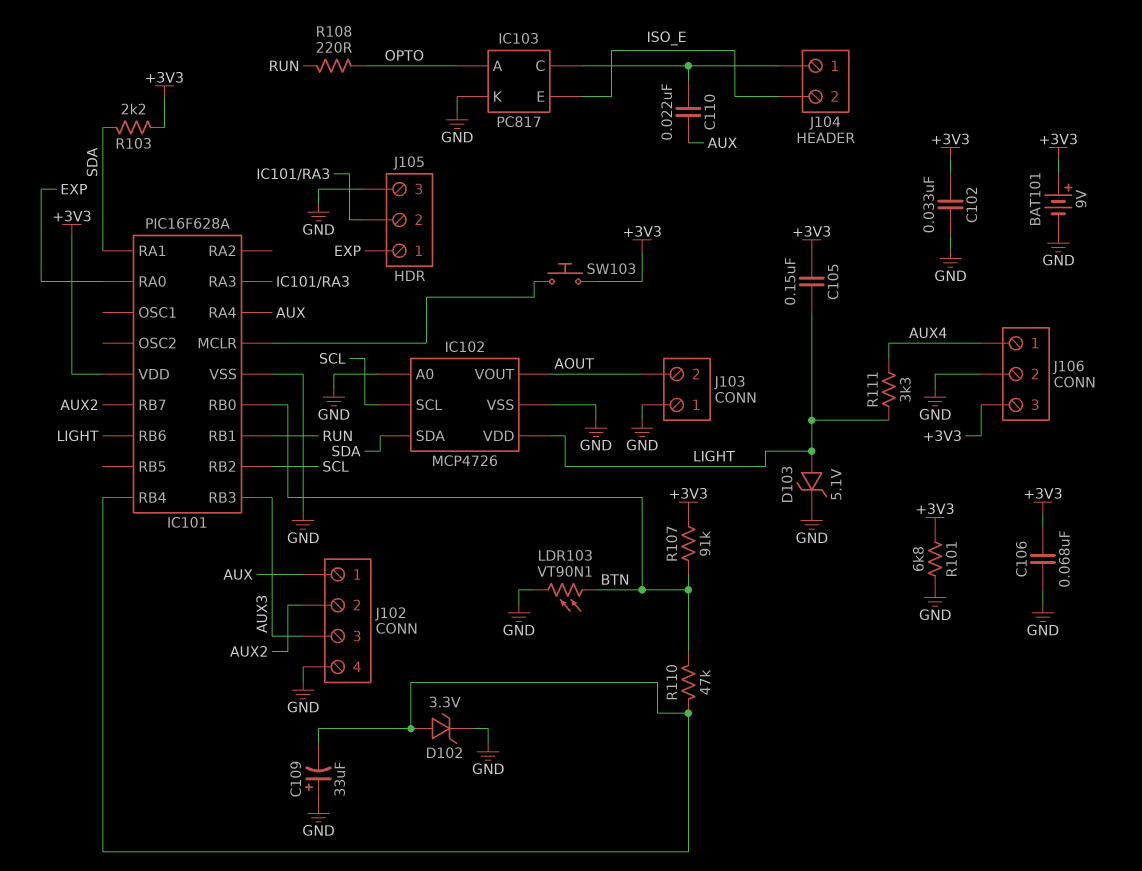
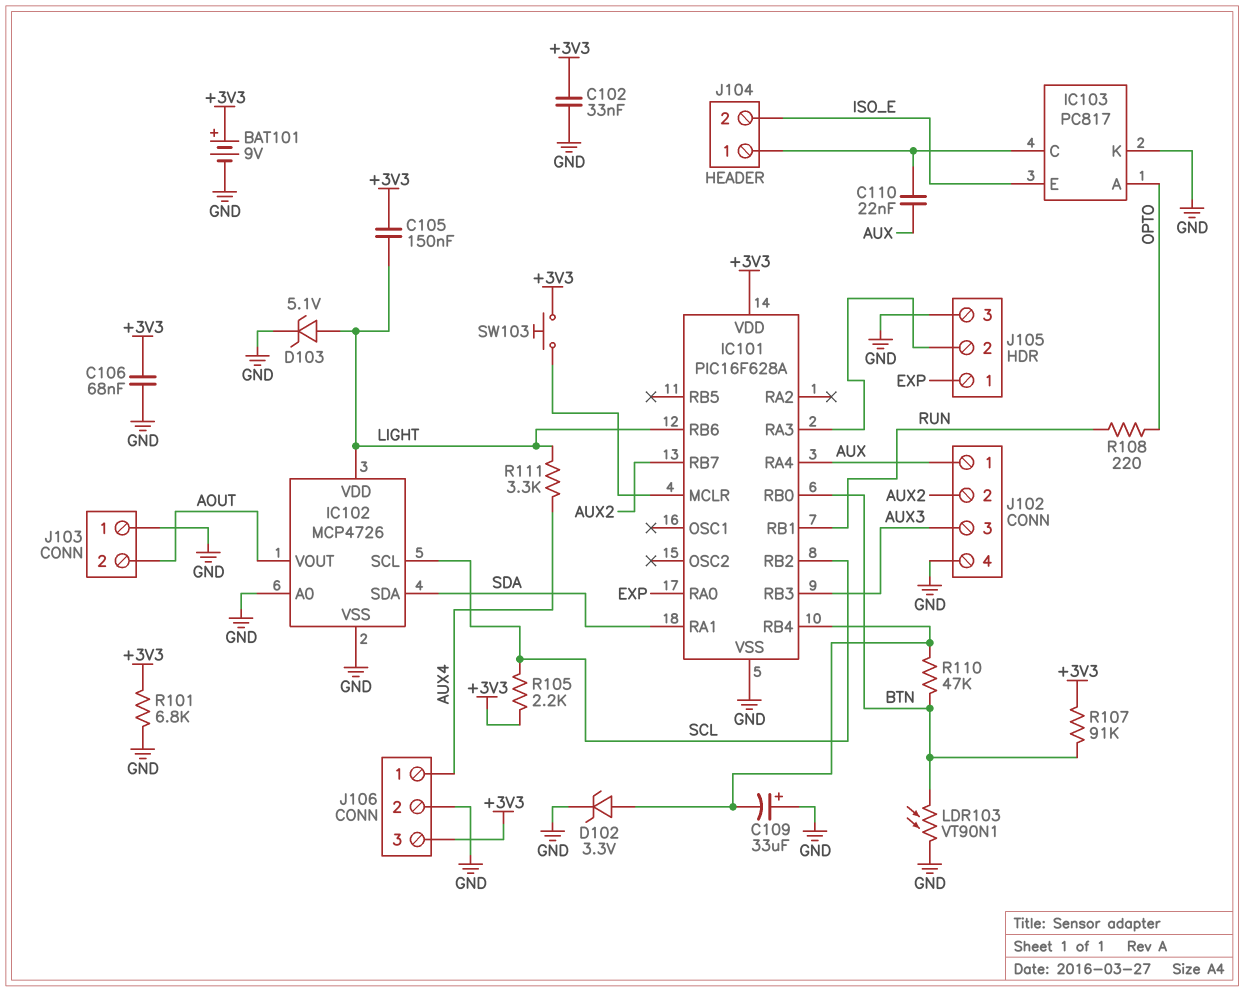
R103: 2.2k (+3V3, SDA) -> none
R105: none -> 2.2k (+3V3, SCL)

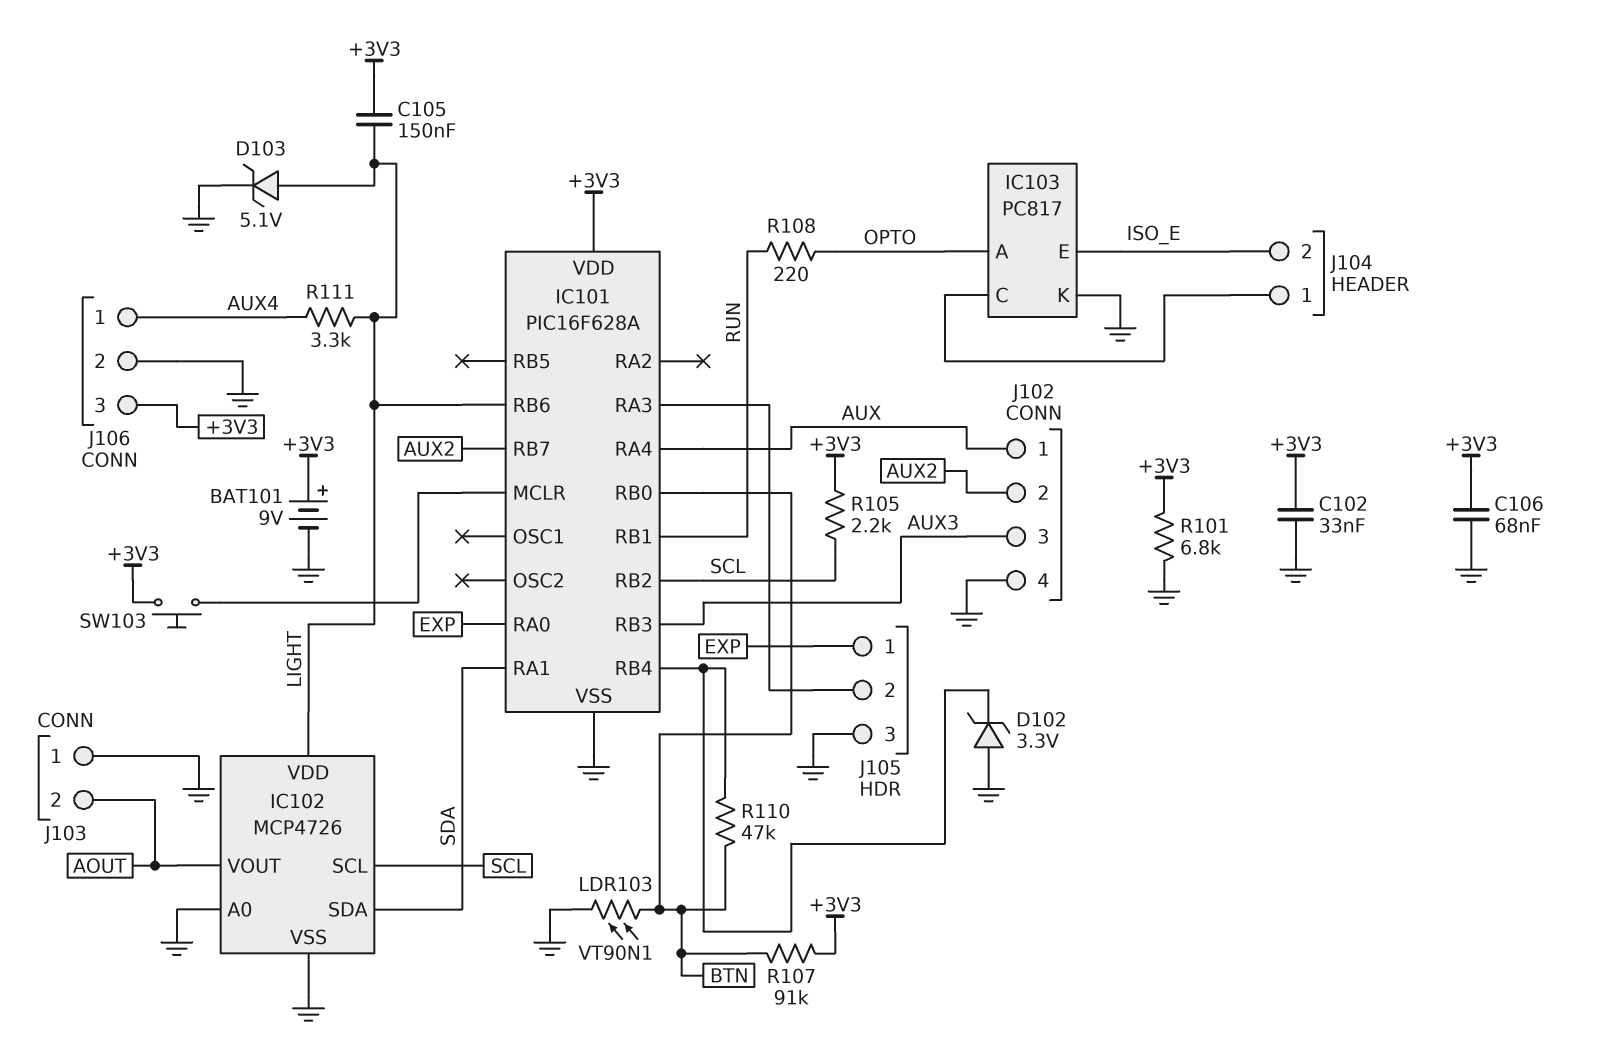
C109: 33uF (plus GND, minus IC101/RB4) -> none
C110: 22nF (AUX, IC103/C) -> none
D102: zener 3.3V (A IC101/RB4, K GND) -> zener 3.3V (A GND, K IC101/RB4)

